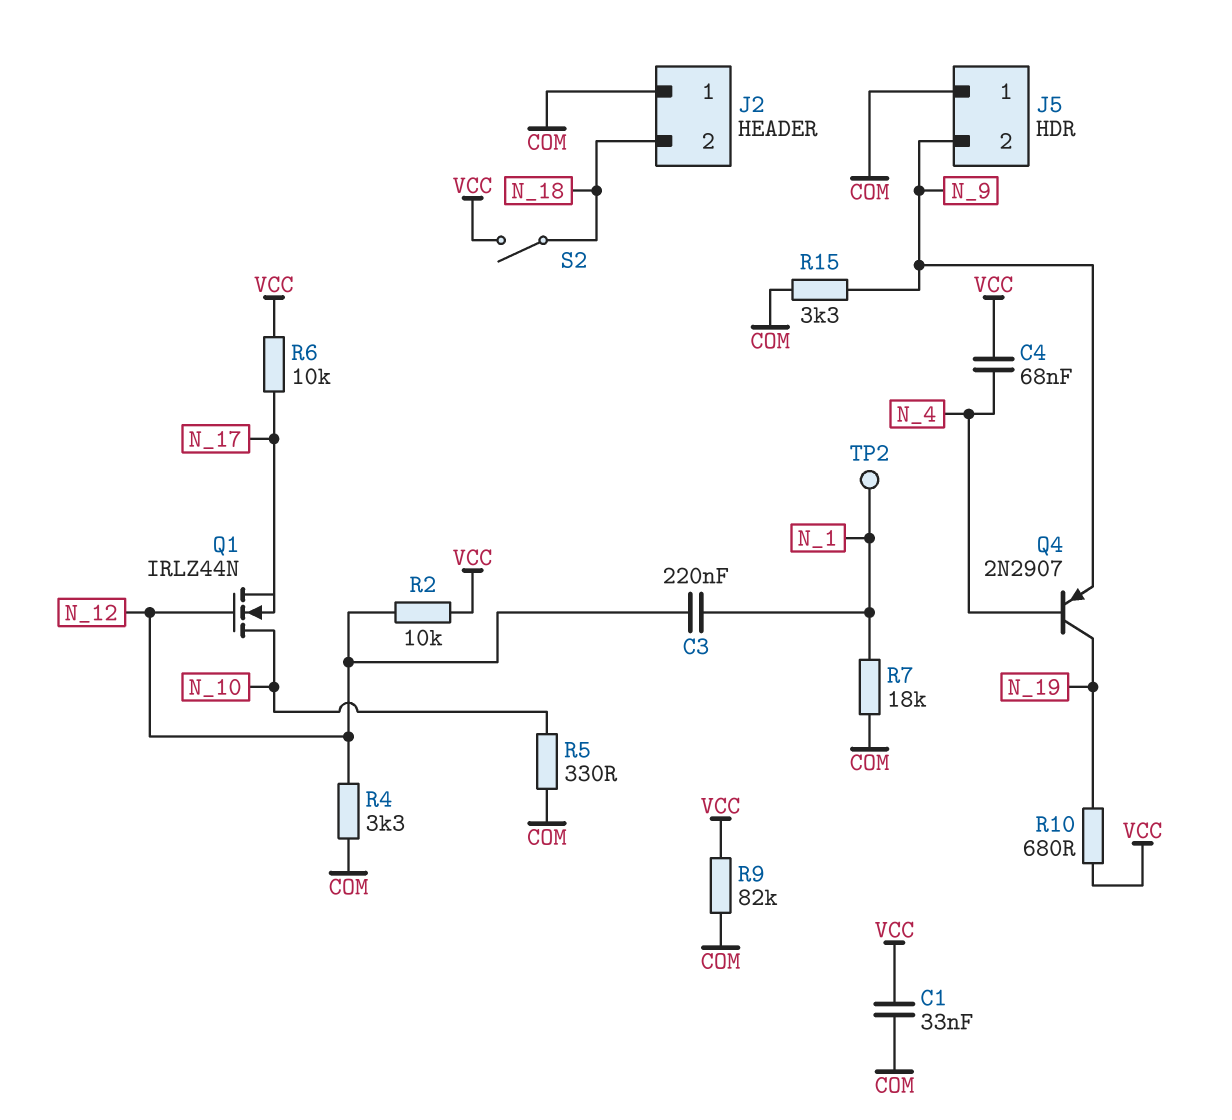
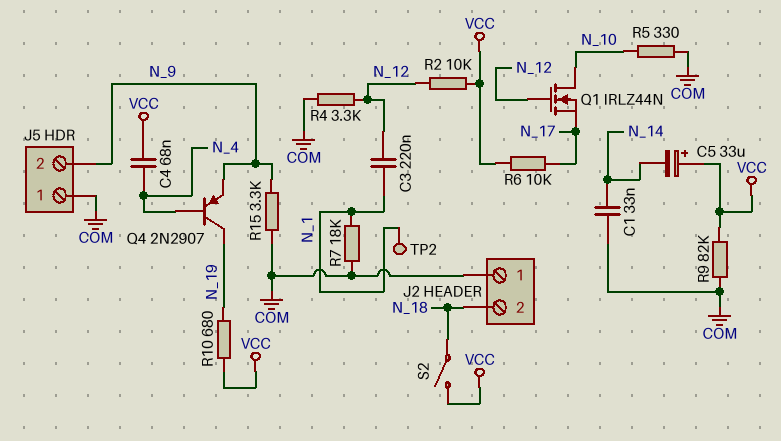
C1: 33nF (COM, VCC) -> 33nF (COM, N_14)
C5: none -> 33uF (plus VCC, minus N_14)

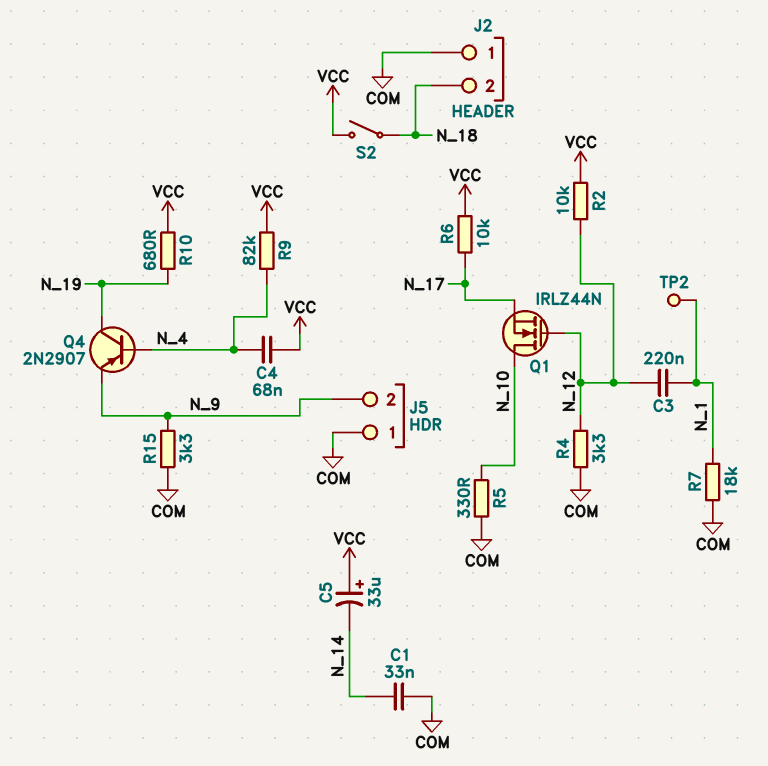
R9: 82k (COM, VCC) -> 82k (N_4, VCC)

